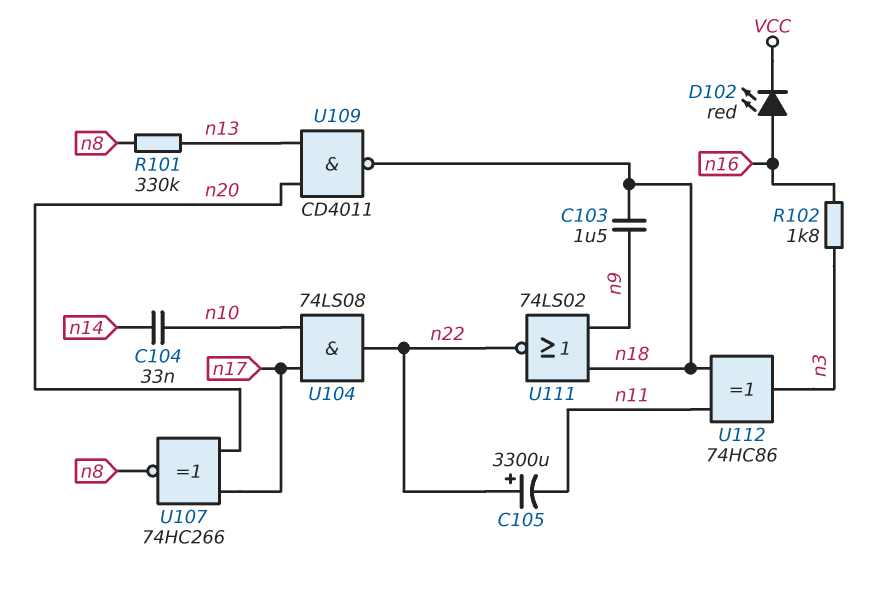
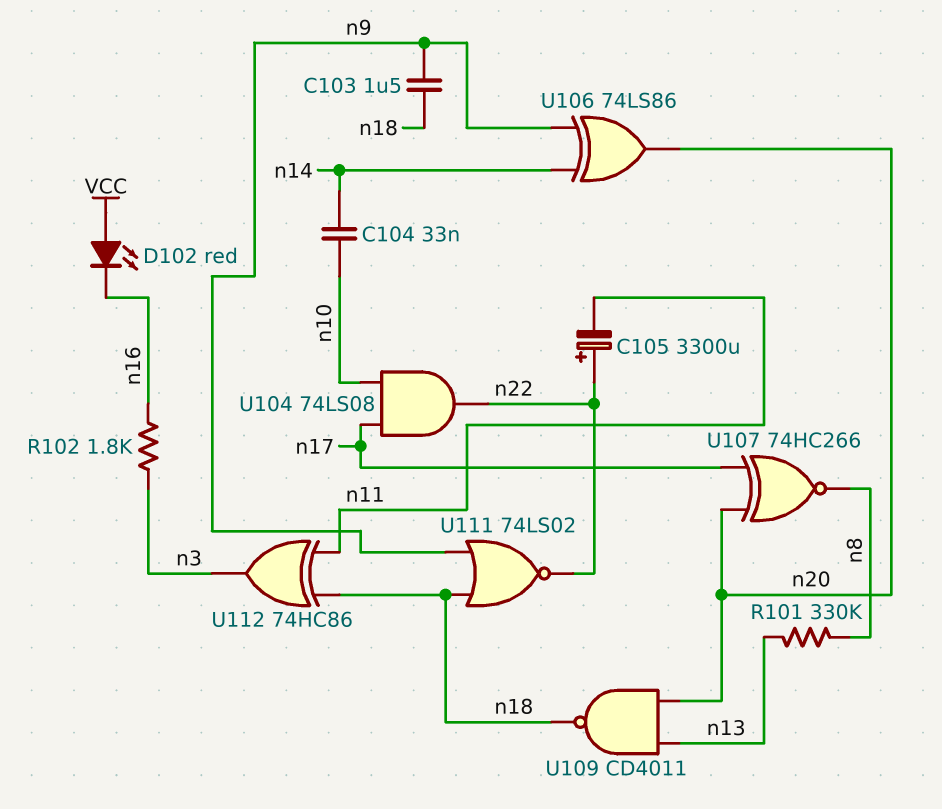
D102: LED red (A n16, K VCC) -> LED red (A VCC, K n16)
U106: none -> XOR 74LS86 (in n9, in n14, out n20)

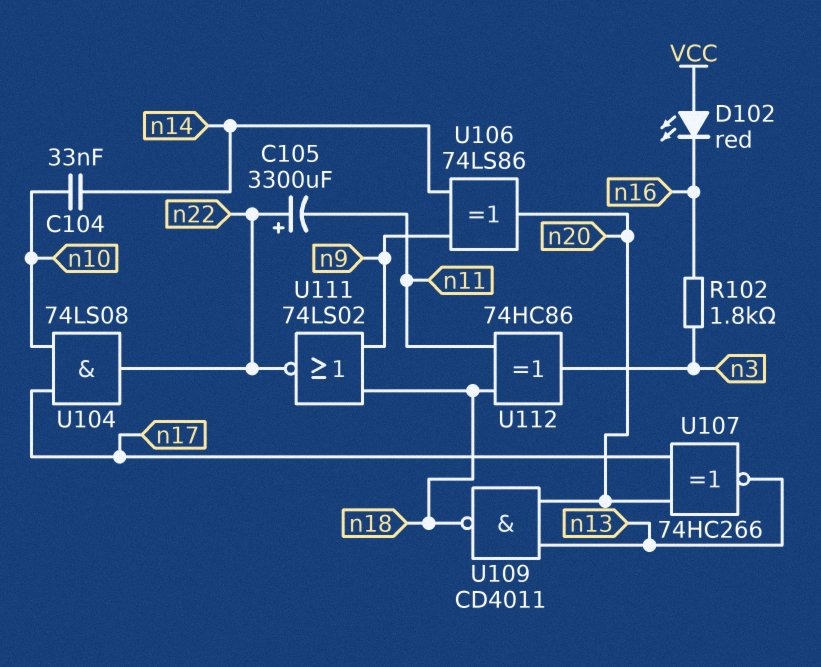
C103: 1.5uF (n9, n18) -> none
R101: 330k (n8, n13) -> none
U107: XNOR 74HC266 (in n17, in n20, out n8) -> XNOR 74HC266 (in n17, in n20, out n13)

